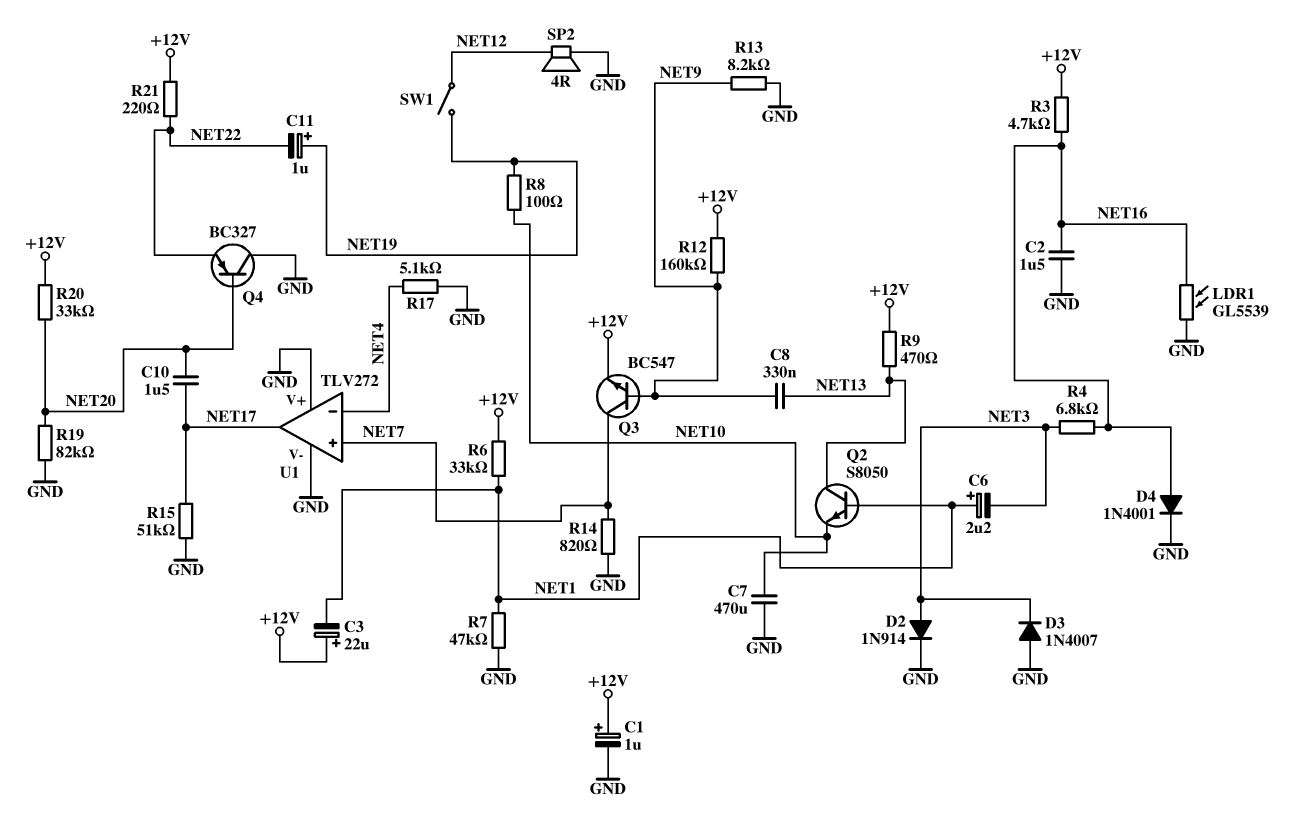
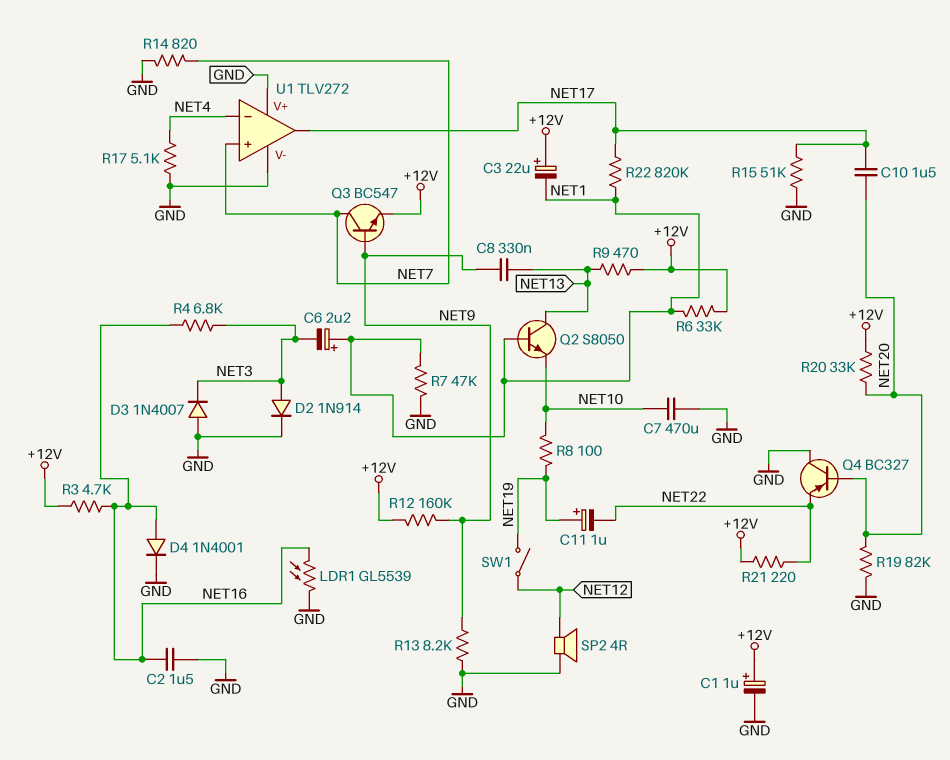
R22: none -> 820k (NET1, NET17)

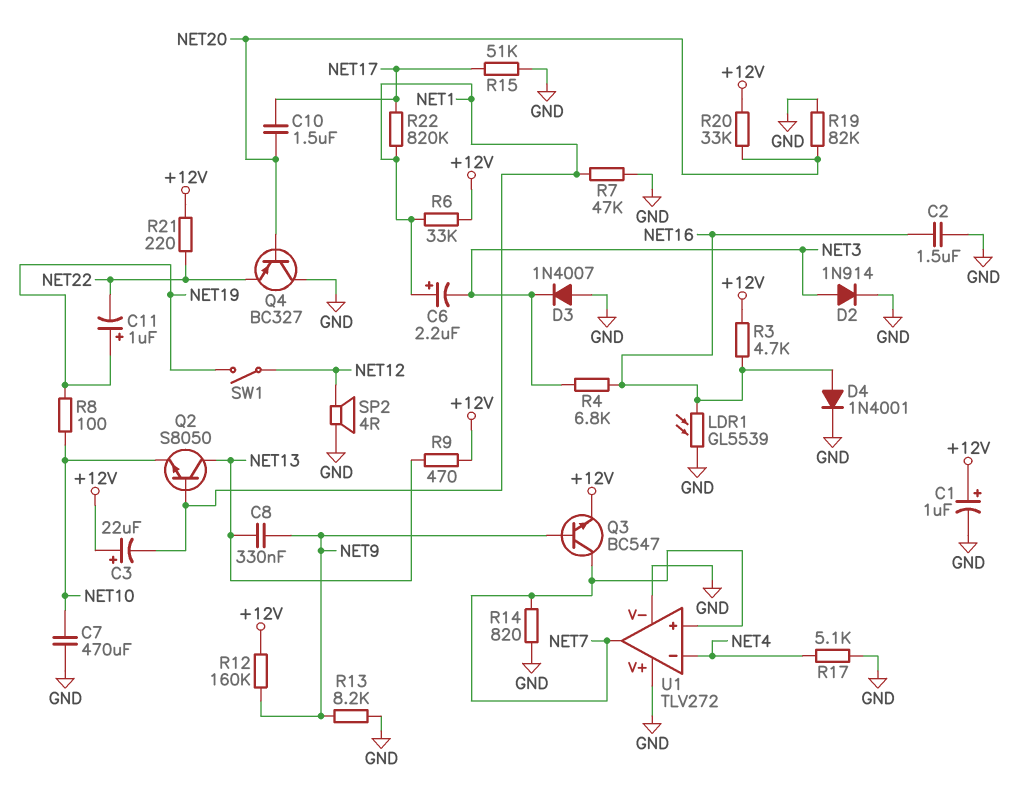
U1 pin out: NET17 -> NET7

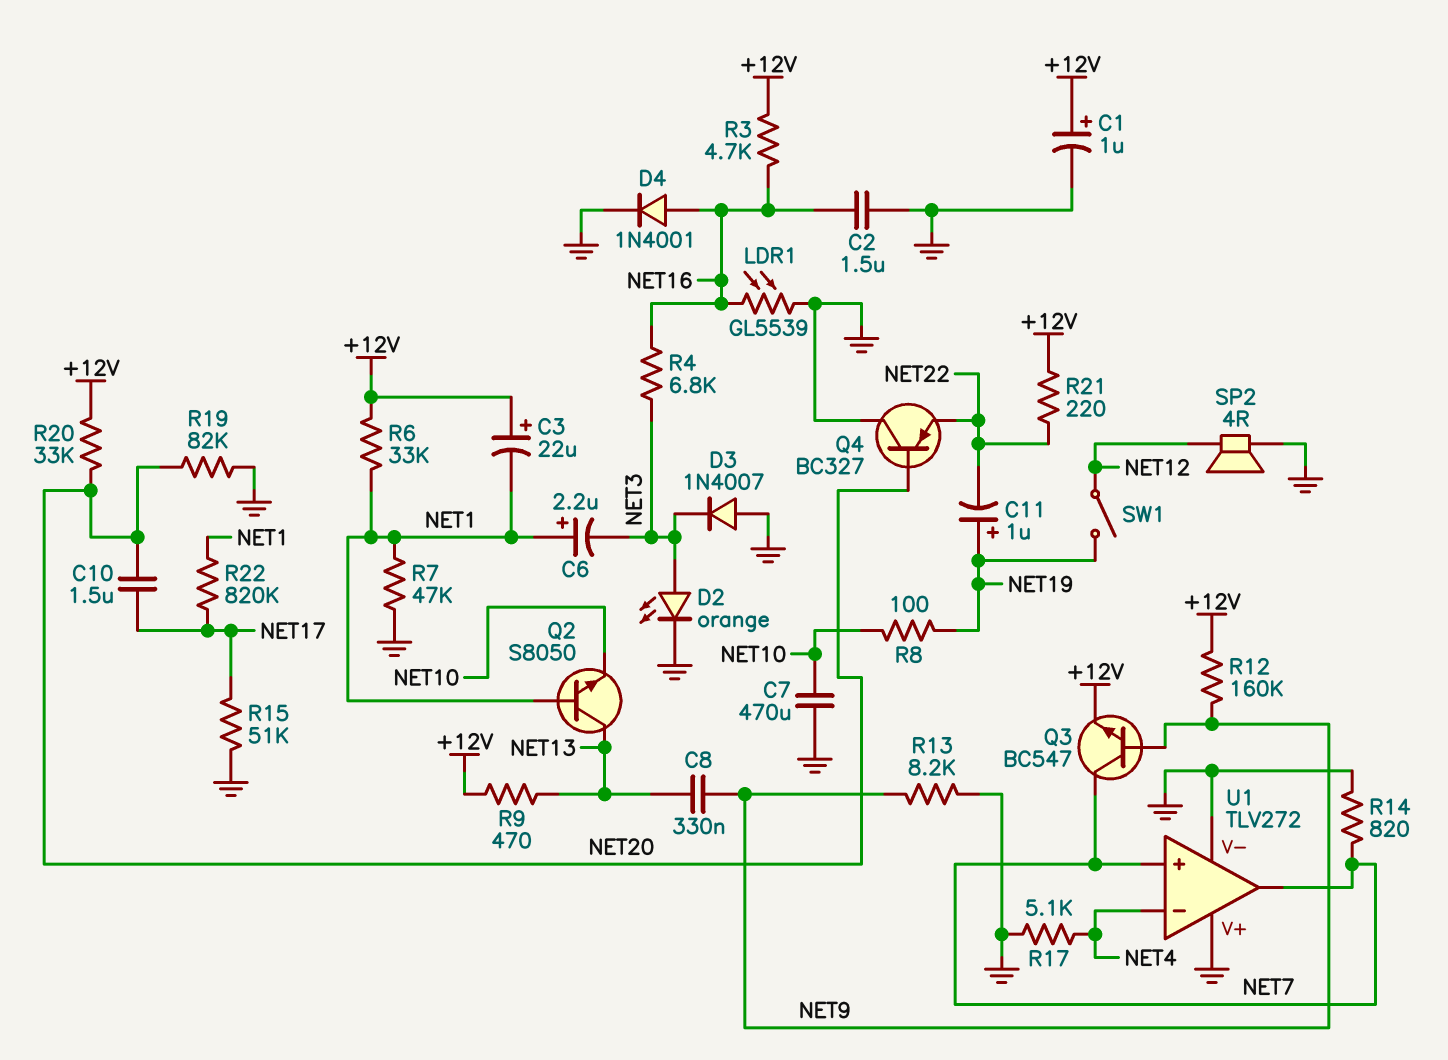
D2: diode 1N914 (A NET3, K GND) -> LED orange (A NET3, K GND)

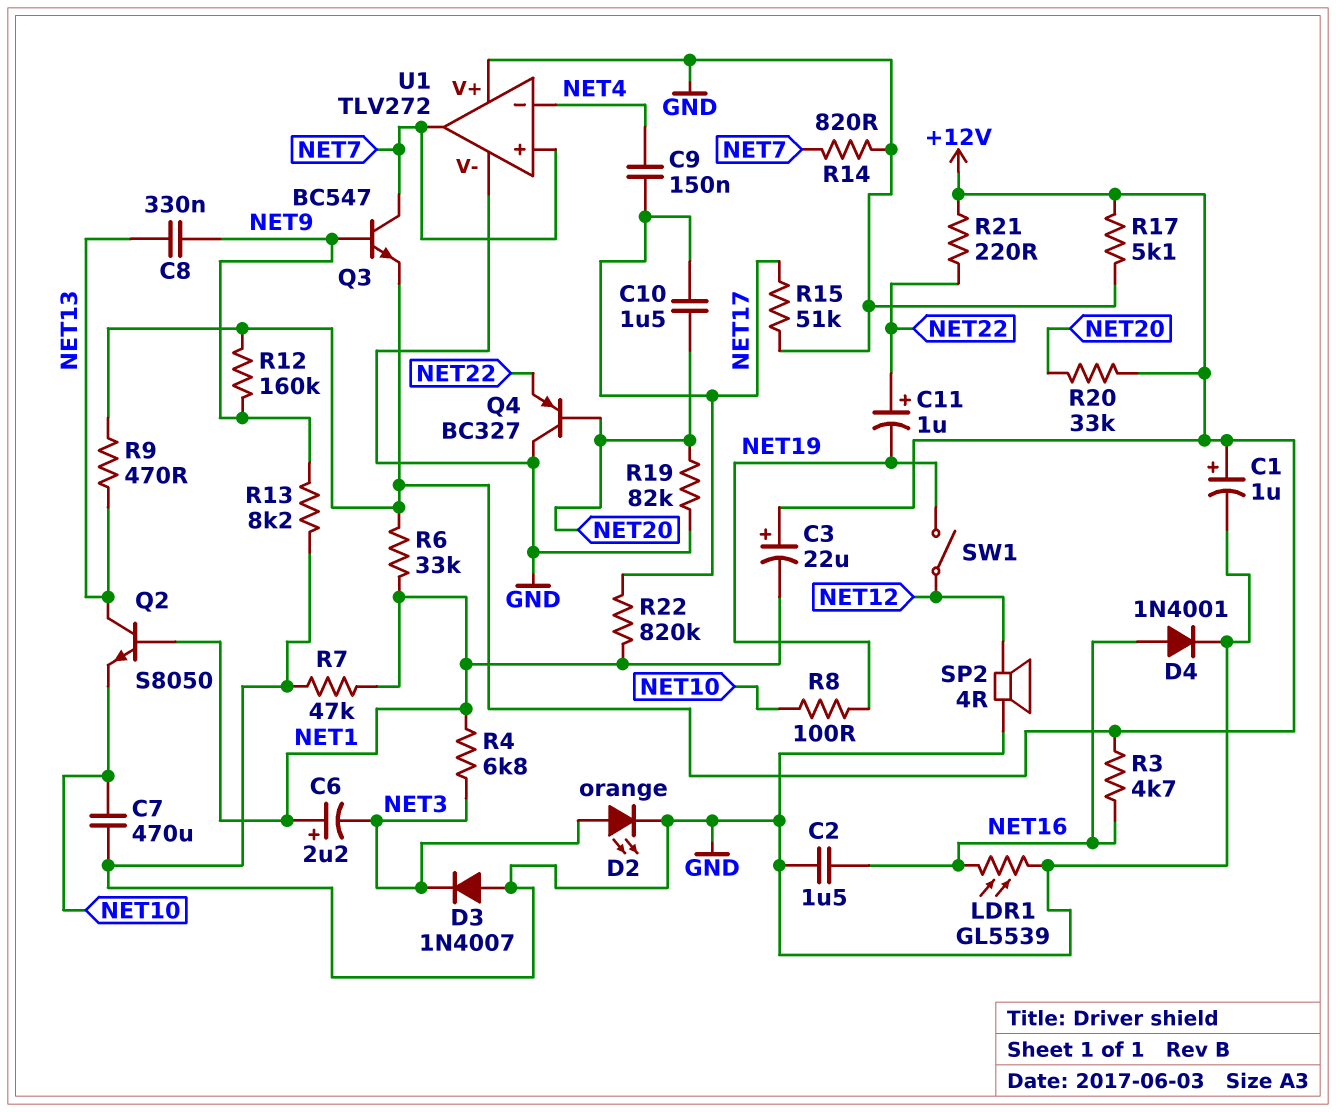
C9: none -> 150nF (NET4, NET17)
C11: 1uF (plus NET19, minus NET22) -> 1uF (plus NET22, minus NET19)
R4: 6.8k (NET3, NET16) -> 6.8k (NET1, NET3)
R17: 5.1k (GND, NET4) -> 5.1k (+12V, GND)

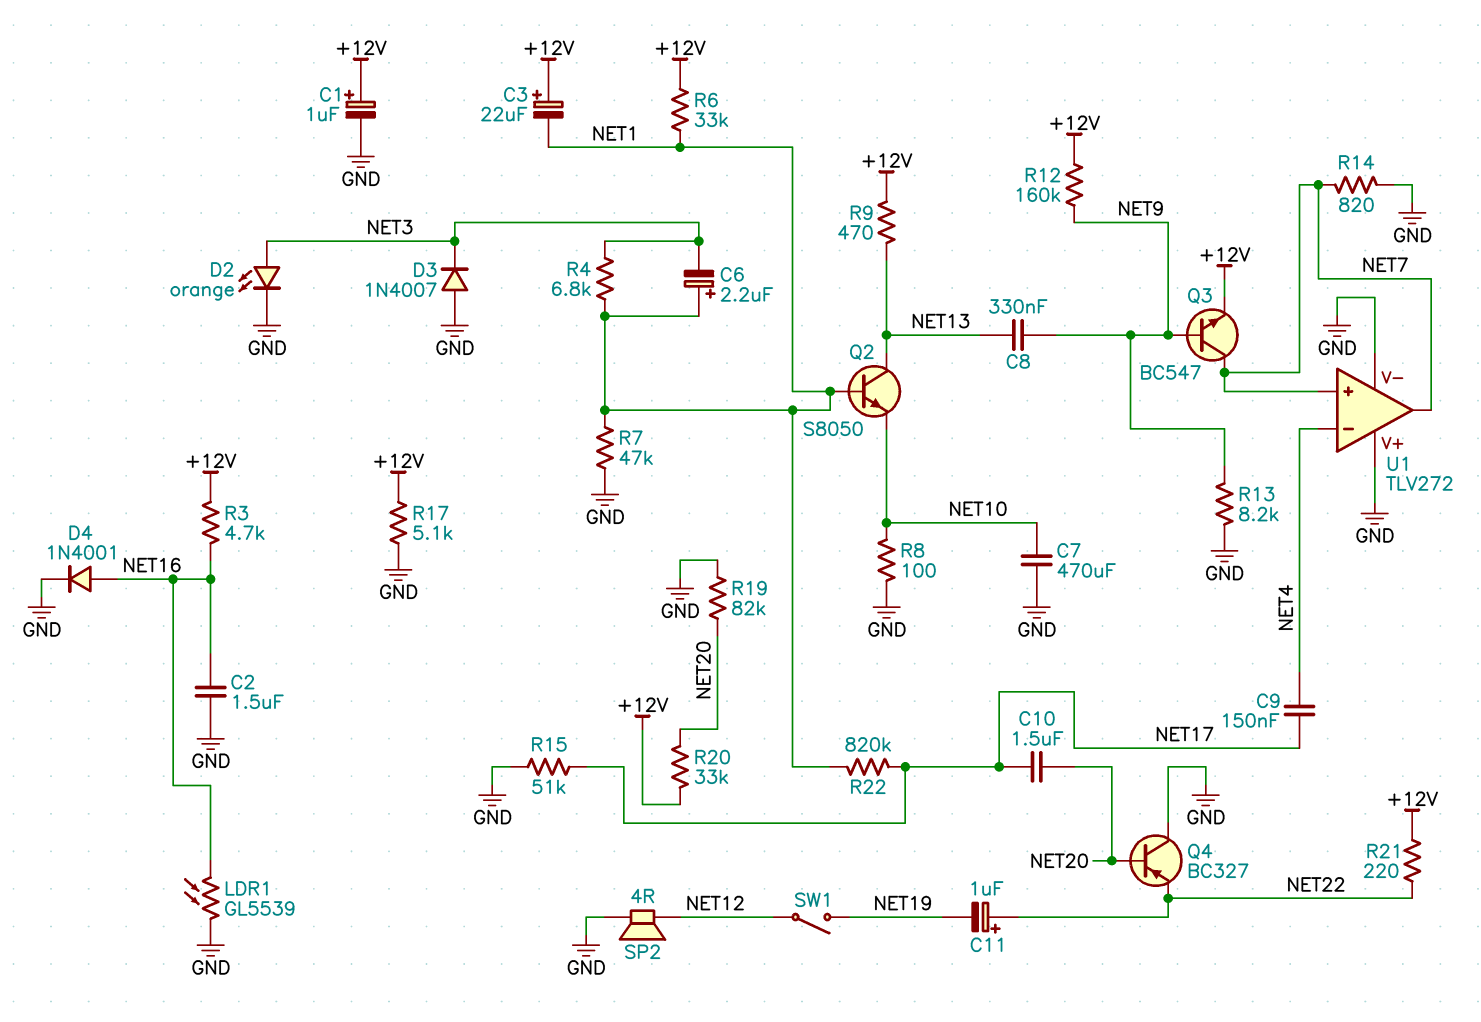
R8: 100 (NET10, NET19) -> 100 (GND, NET10)

